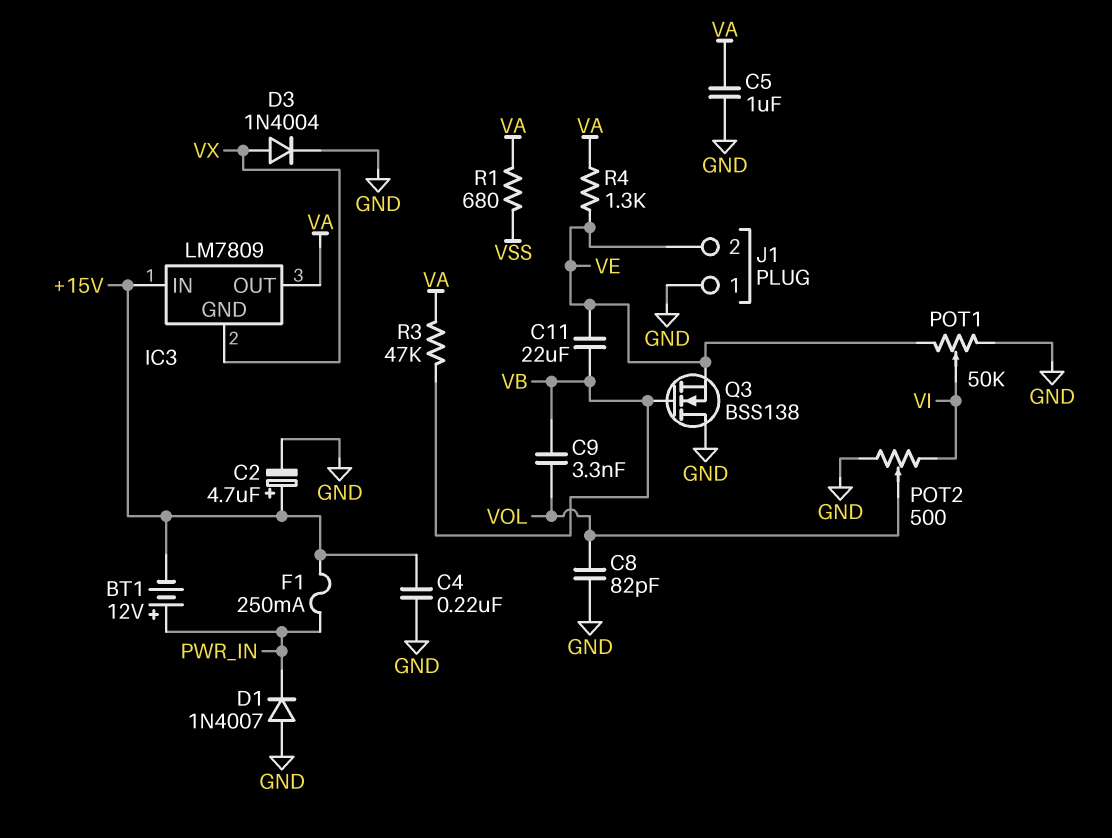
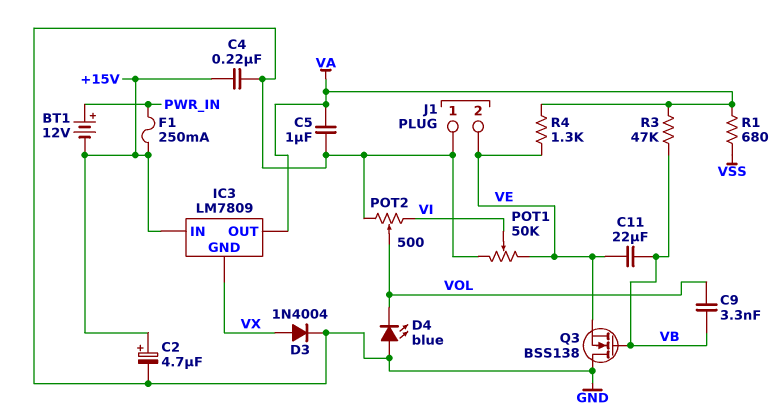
C8: 82pF (GND, VOL) -> none
D1: diode 1N4007 (A GND, K PWR_IN) -> none
D4: none -> LED blue (A GND, K VOL)

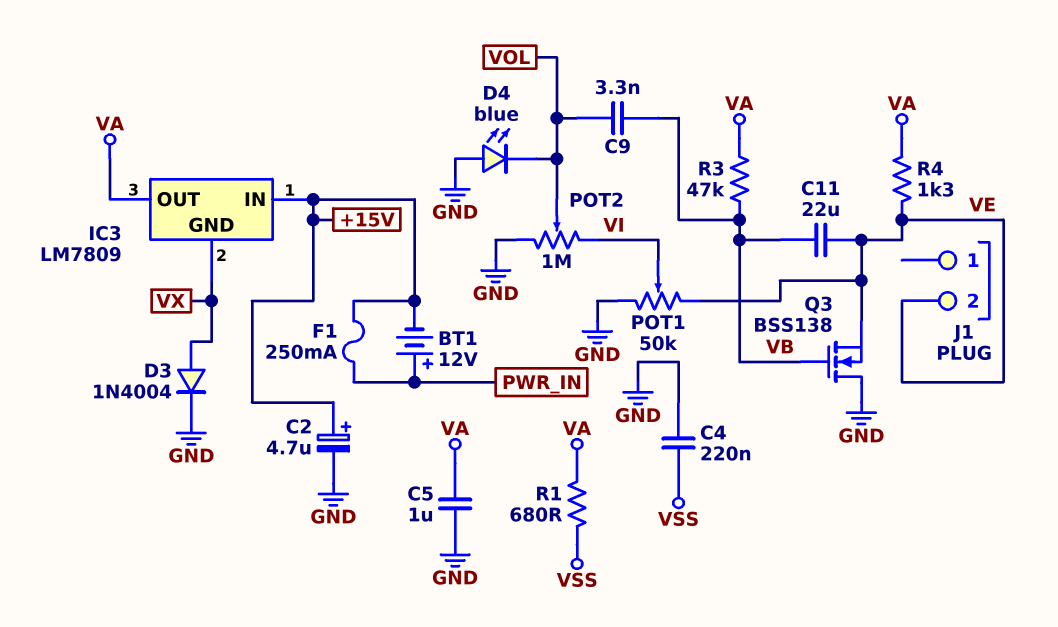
C4: 220nF (+15V, GND) -> 220nF (GND, VSS)
J1 pin 1: GND -> none
POT2: 500 (GND, VI, wiper VOL) -> 1M (GND, VI, wiper VOL)

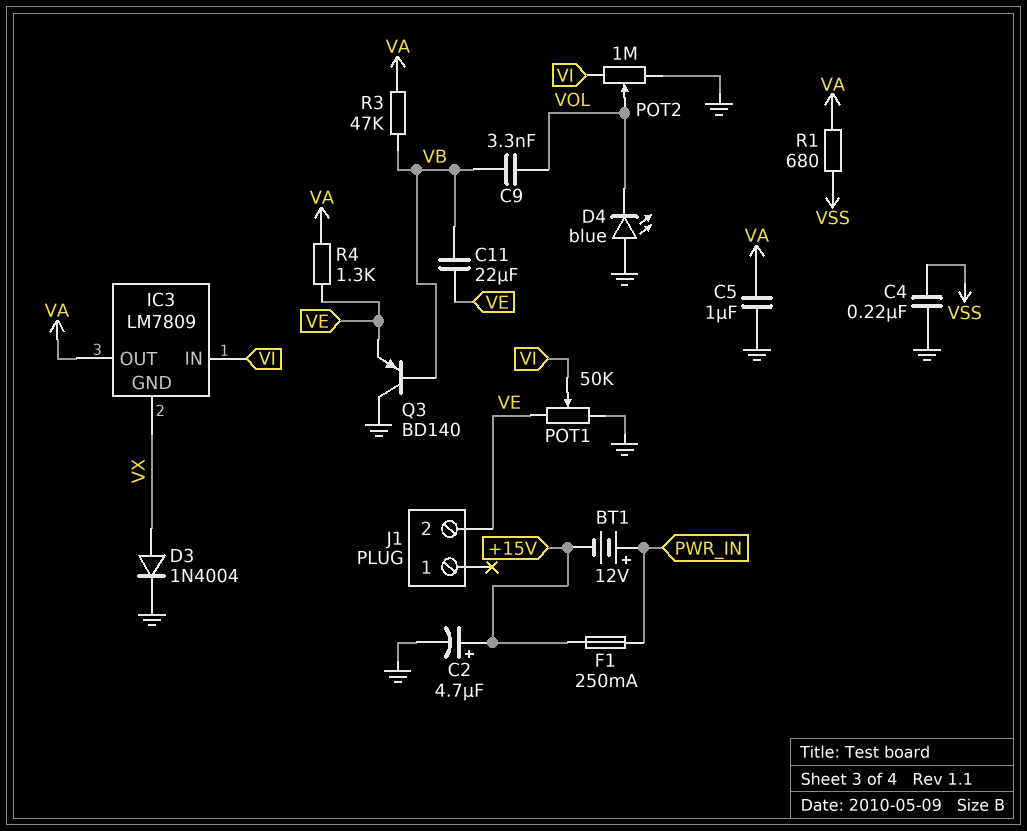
IC3 pin IN: +15V -> VI
Q3: NMOS BSS138 (G VB, D GND, S VE) -> PNP BD140 (B VB, C GND, E VE)

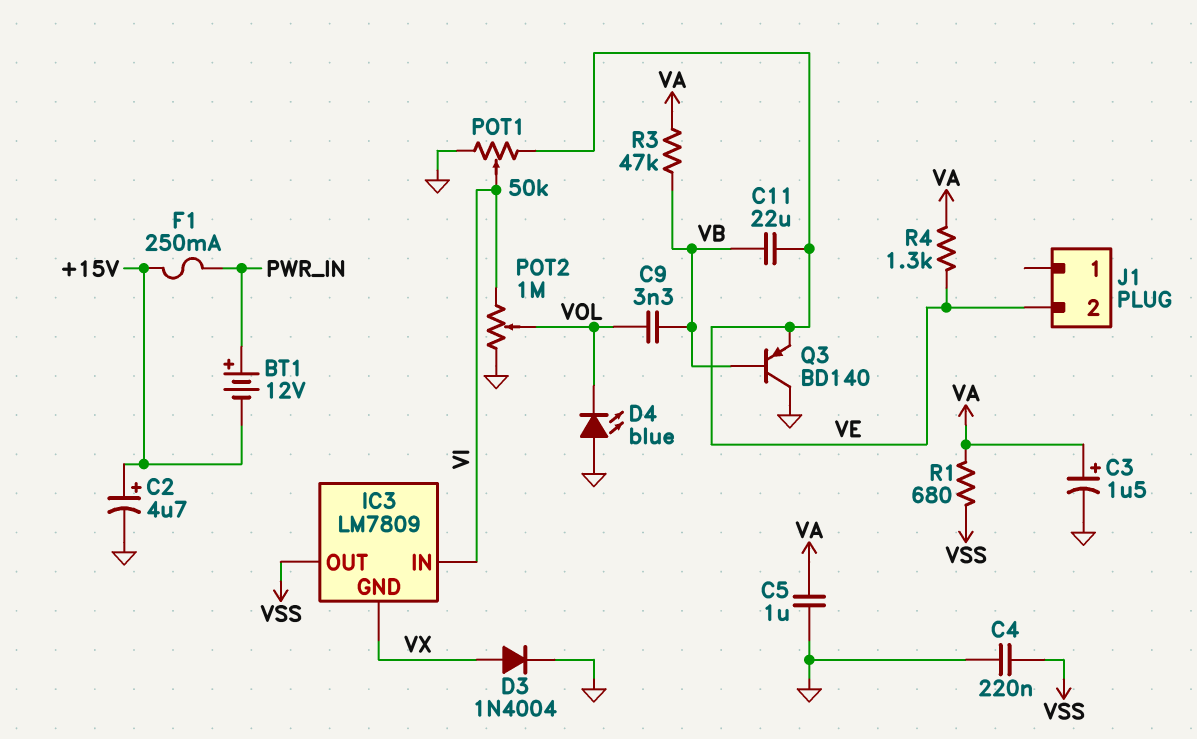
C3: none -> 1.5uF (plus VA, minus GND)
IC3 pin OUT: VA -> VSS

